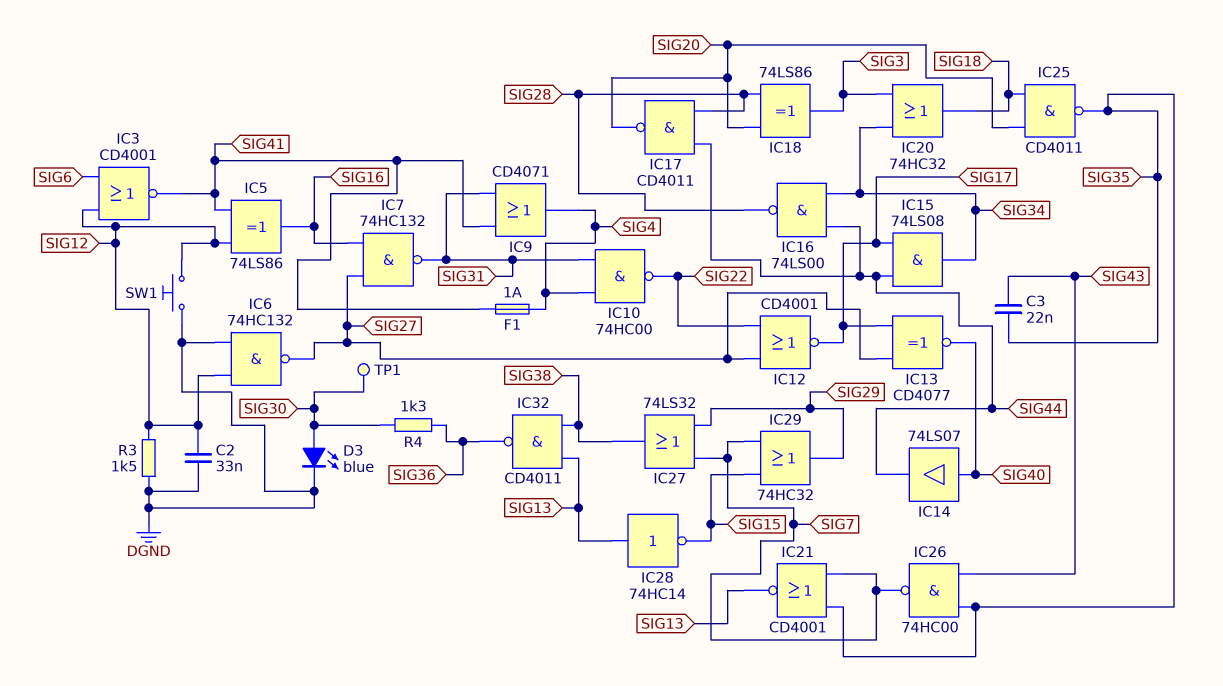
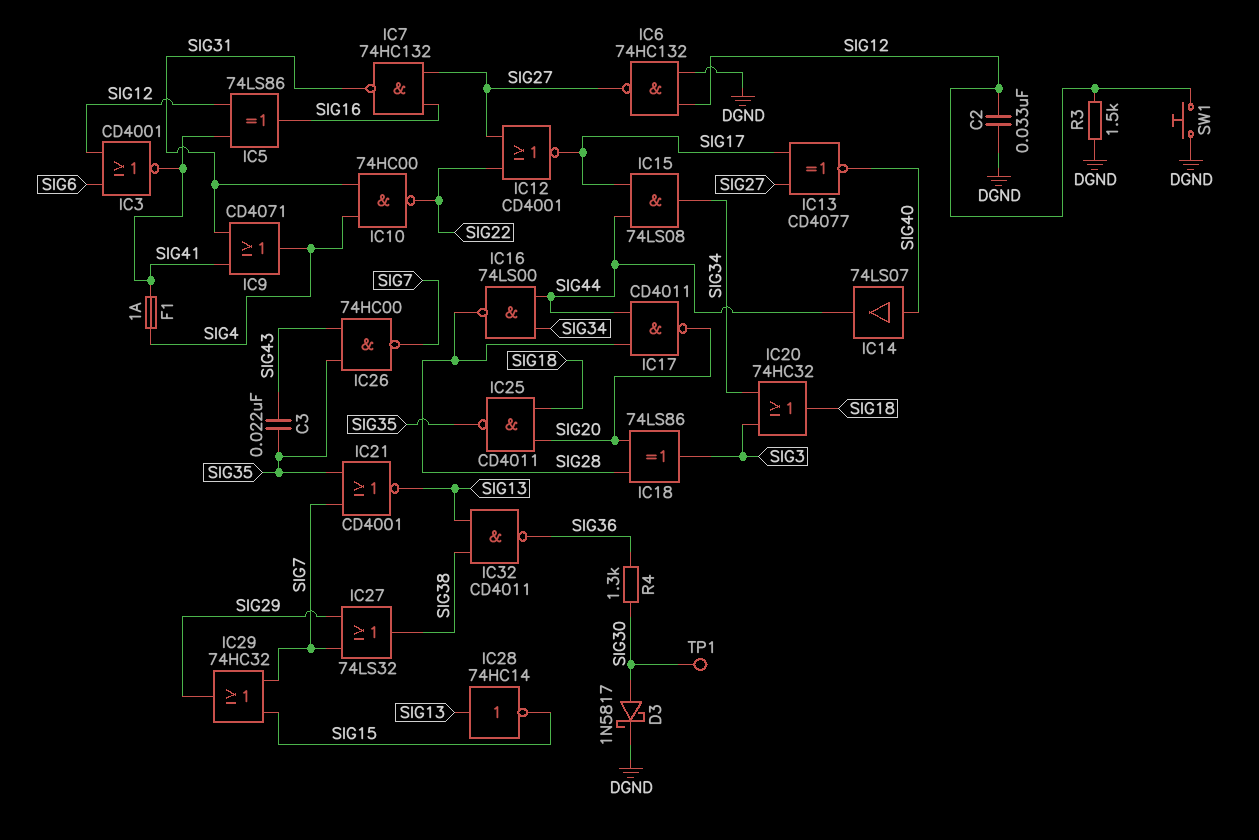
D3: LED blue (A SIG30, K DGND) -> schottky 1N5817 (A SIG30, K DGND)

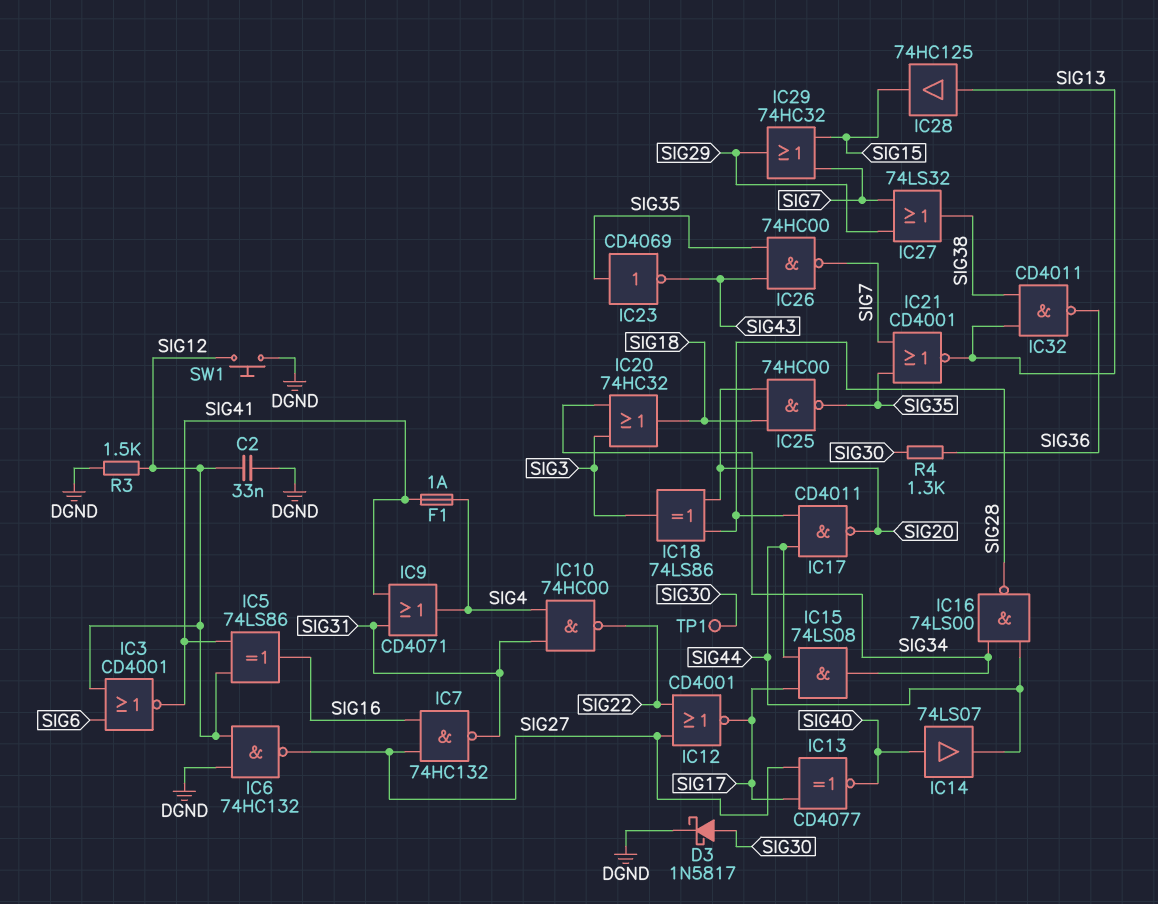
C3: 22nF (SIG35, SIG43) -> none
IC23: none -> NOT CD4069 (in SIG35, out SIG43)
IC25: NAND CD4011 (in SIG18, in SIG20, out SIG35) -> NAND 74HC00 (in SIG18, in SIG20, out SIG35)
IC28: NOT 74HC14 (in SIG13, out SIG15) -> buffer 74HC125 (in SIG13, out SIG15)

